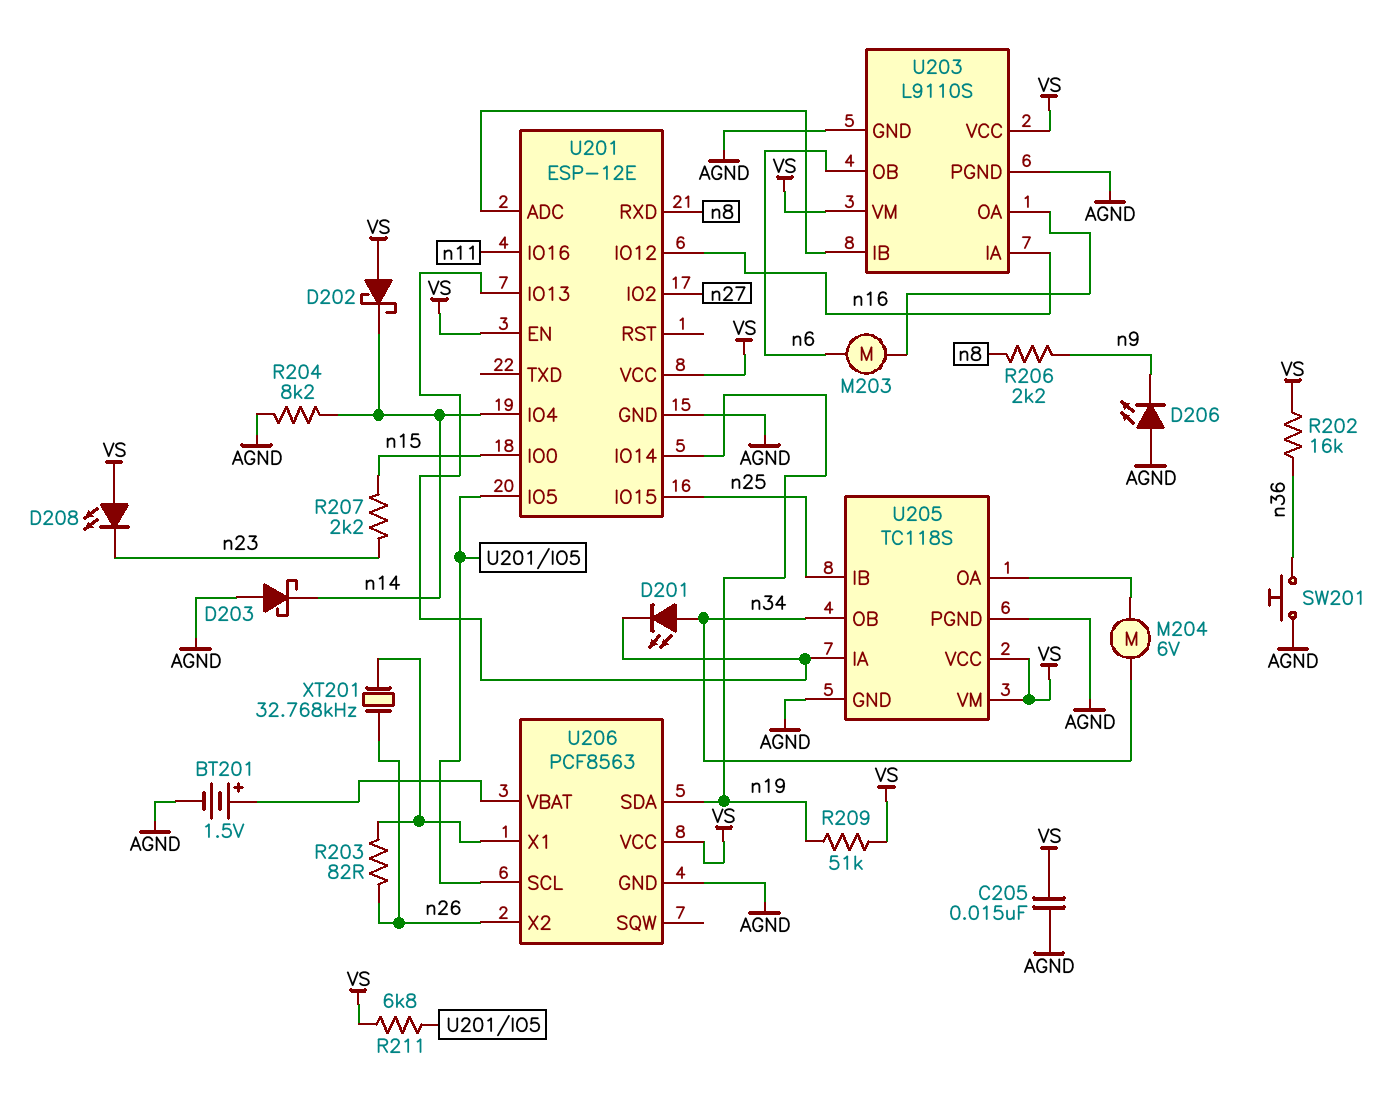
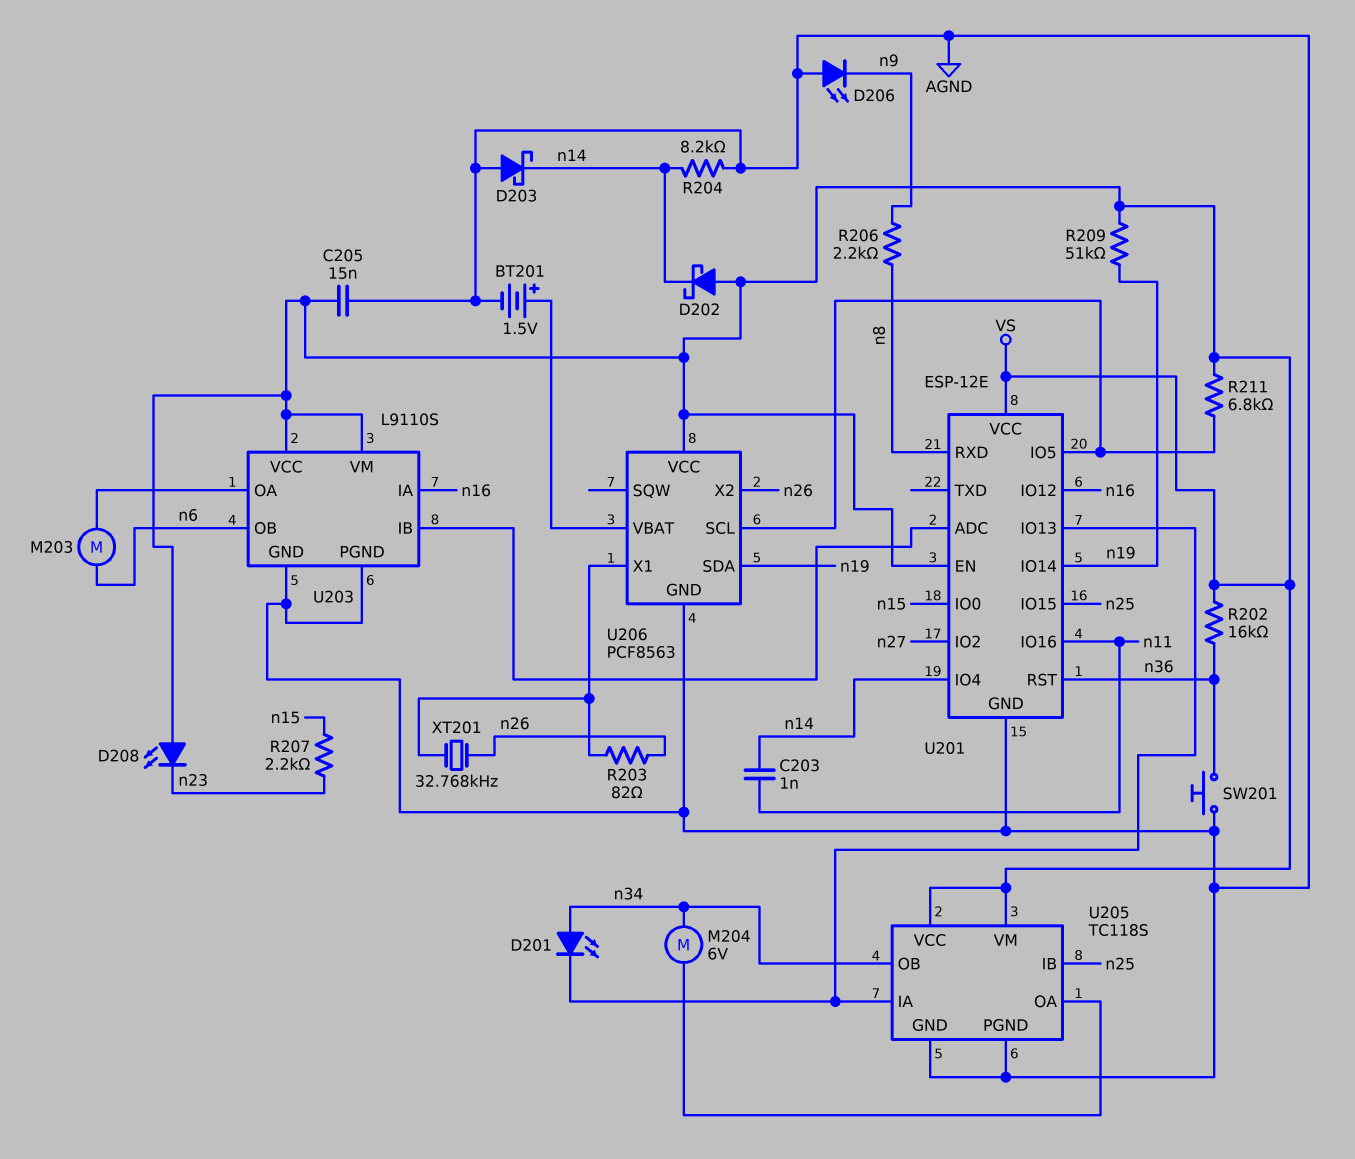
C203: none -> 1nF (n11, n14)
U201 pin RST: none -> n36

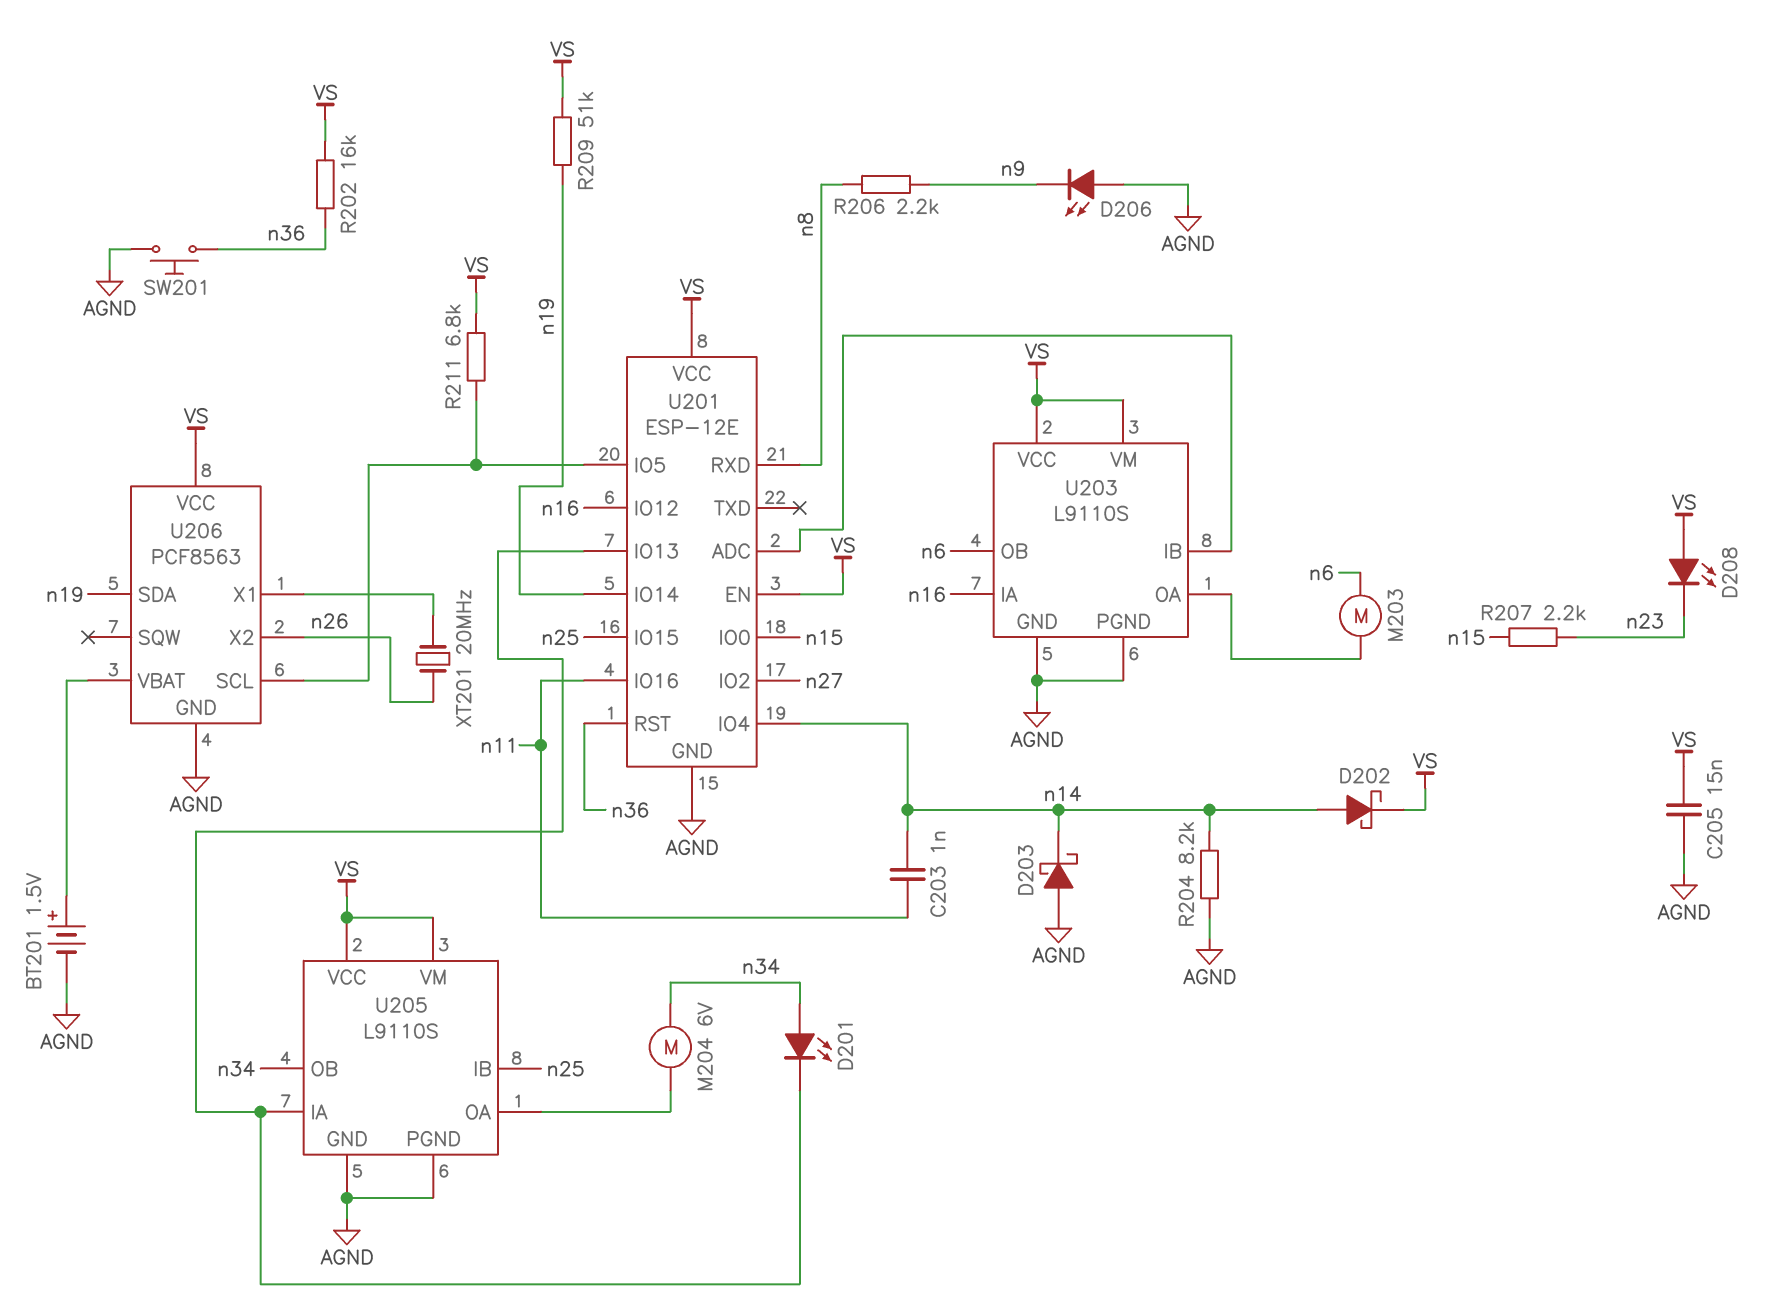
D202: schottky (A VS, K n14) -> schottky (A n14, K VS)
R203: 82 (U206/X1, n26) -> none
U205: TC118S -> L9110S
XT201: 32.768kHz (U206/X1, n26) -> 20MHz (U206/X1, n26)

